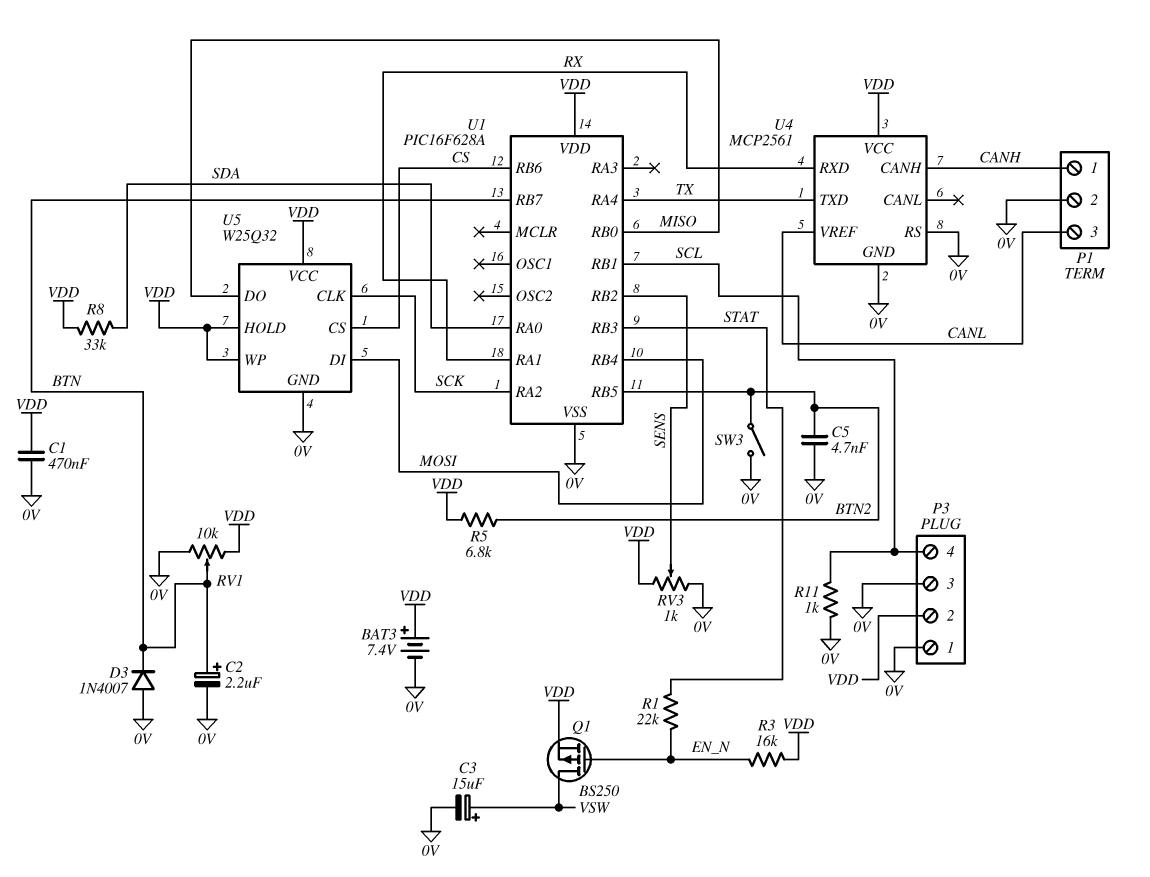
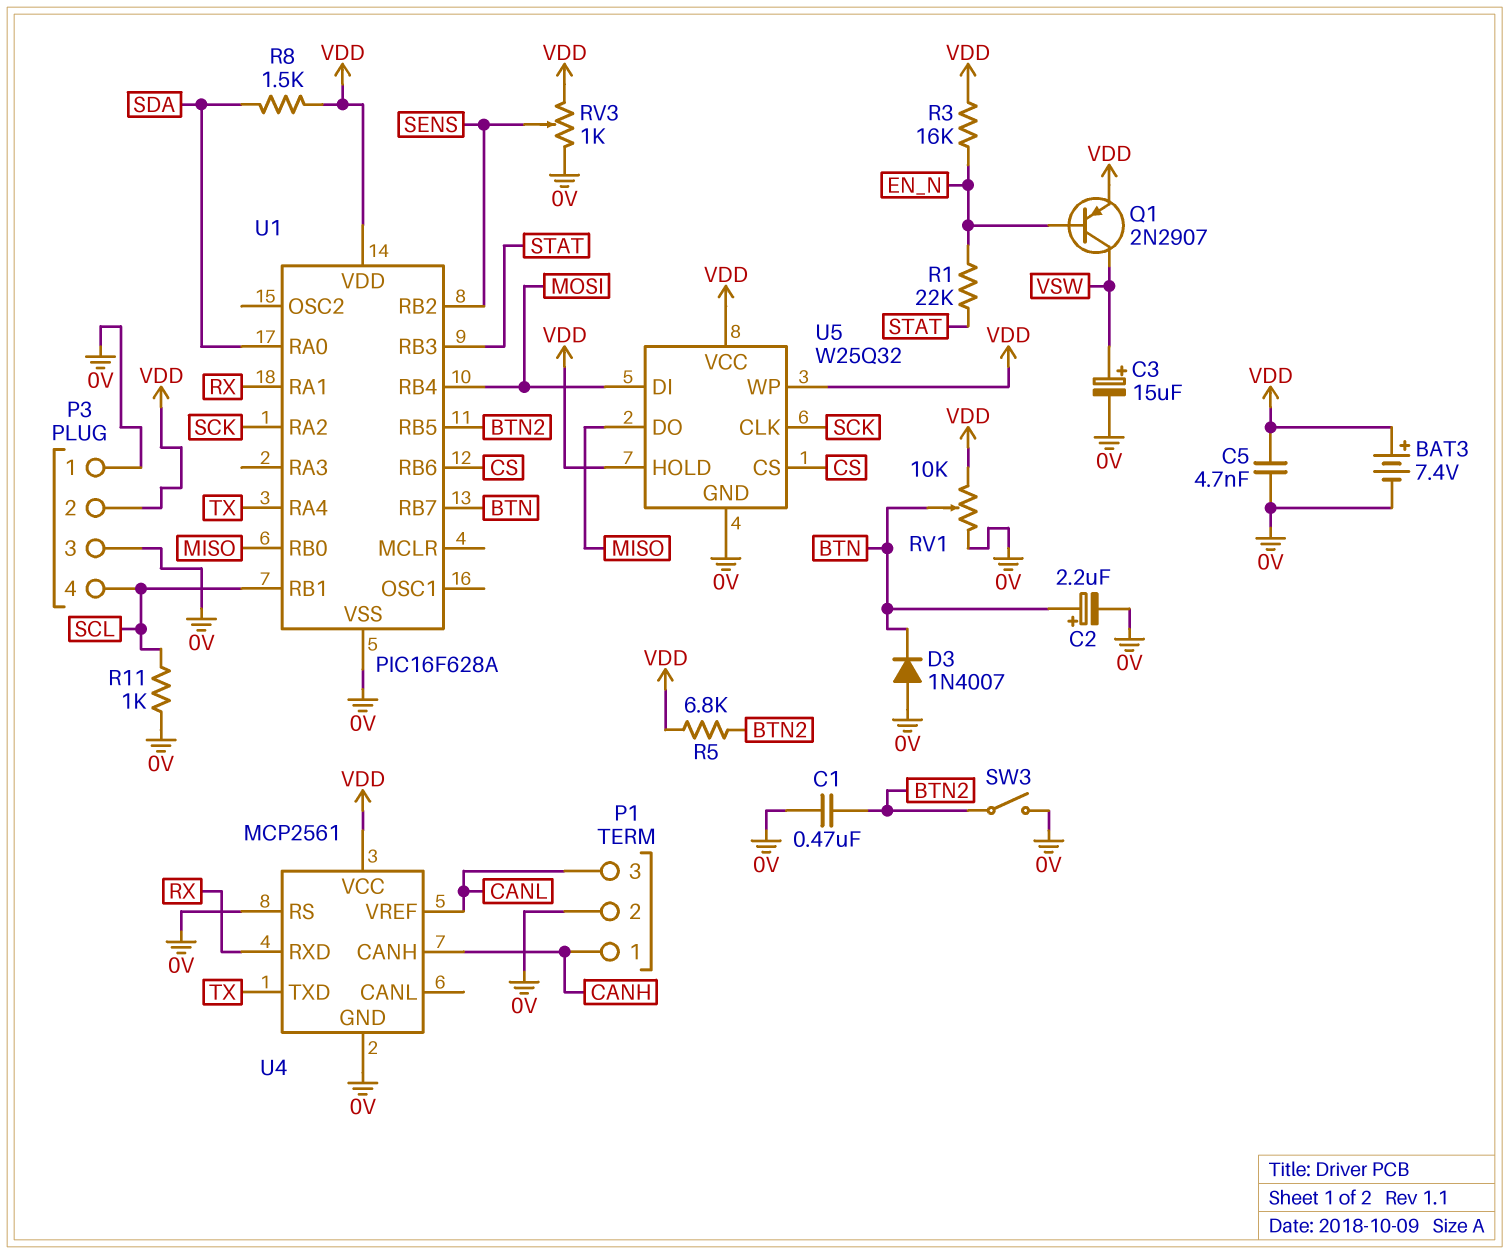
C1: 470nF (0V, VDD) -> 470nF (0V, BTN2)
C5: 4.7nF (0V, BTN2) -> 4.7nF (0V, VDD)
Q1: PMOS BS250 (G EN_N, D VSW, S VDD) -> PNP 2N2907 (B EN_N, C VSW, E VDD)
R8: 33k (SDA, VDD) -> 1.5k (SDA, VDD)

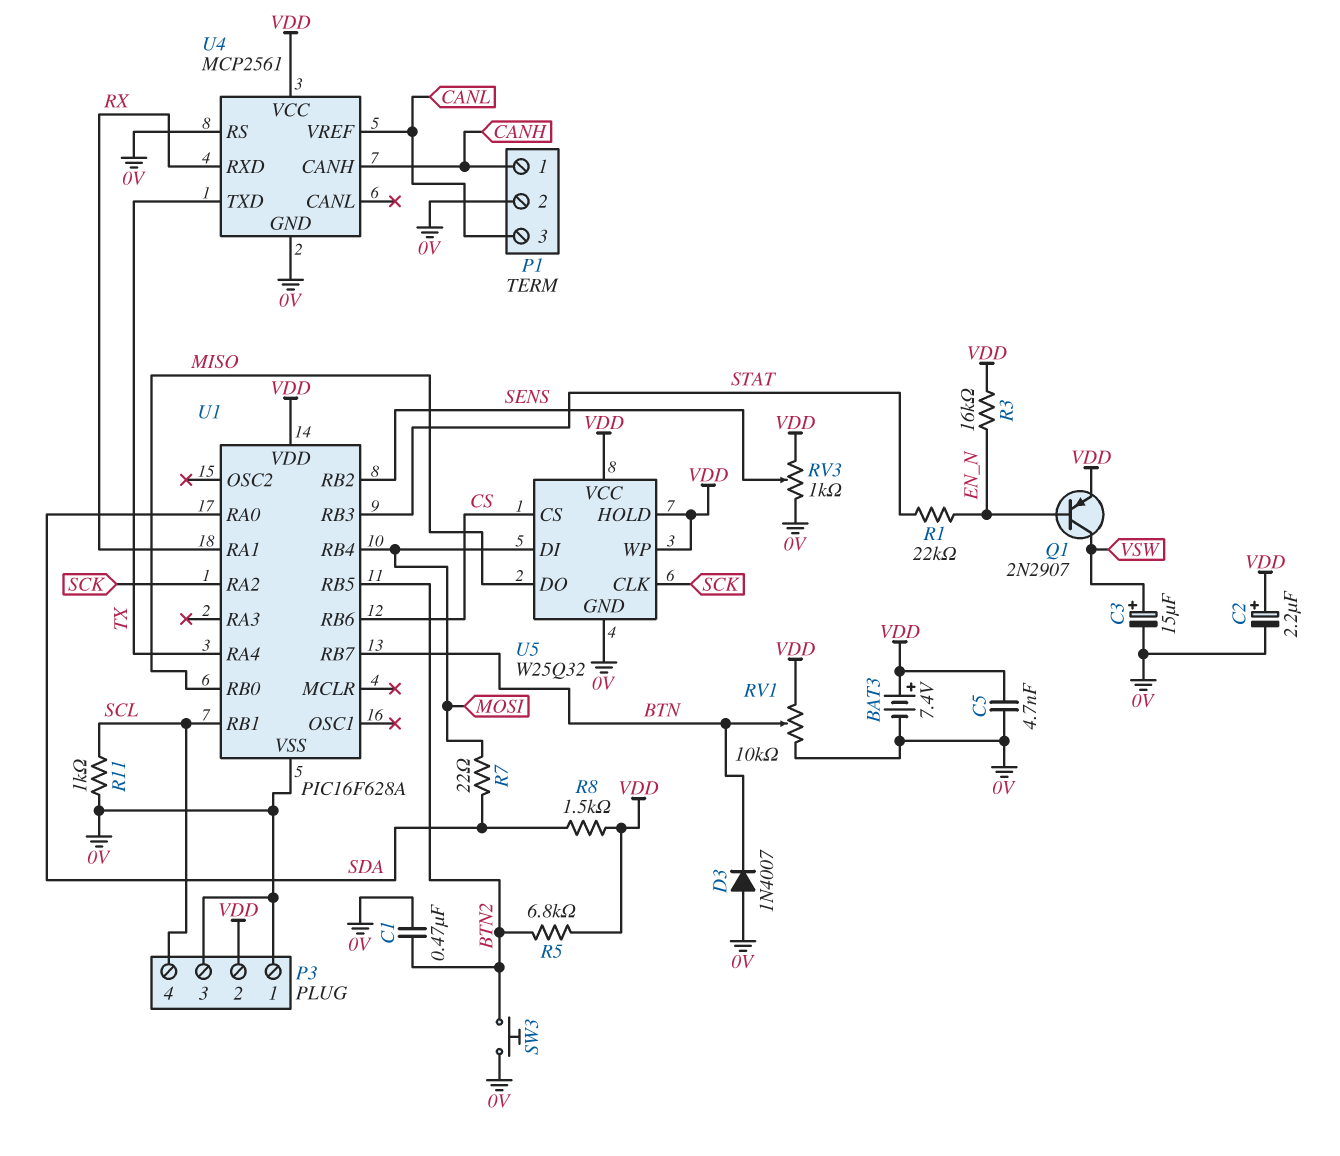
C2: 2.2uF (plus BTN, minus 0V) -> 2.2uF (plus VDD, minus 0V)
R7: none -> 22 (MOSI, SDA)
SW3: switch (0V, BTN2) -> button (0V, BTN2)

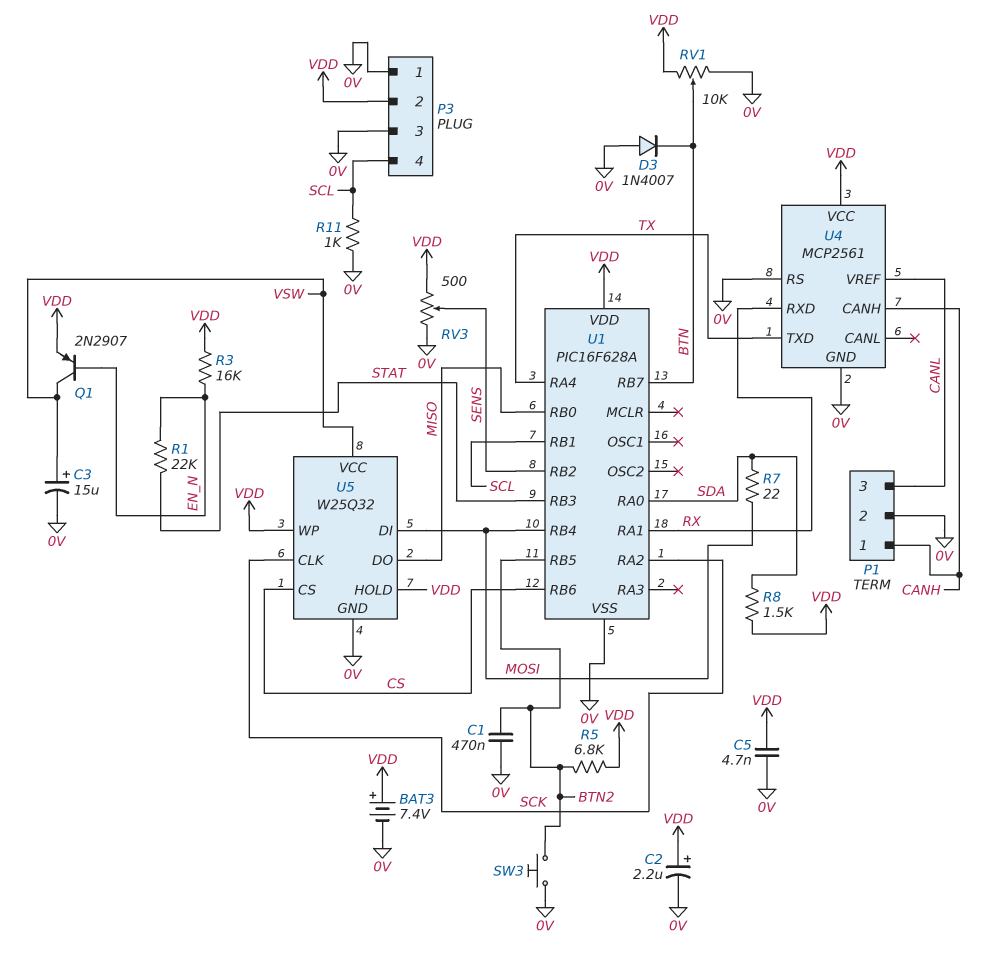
RV3: 1k (0V, VDD, wiper SENS) -> 500 (0V, VDD, wiper SENS)
U5 pin VCC: VDD -> VSW

